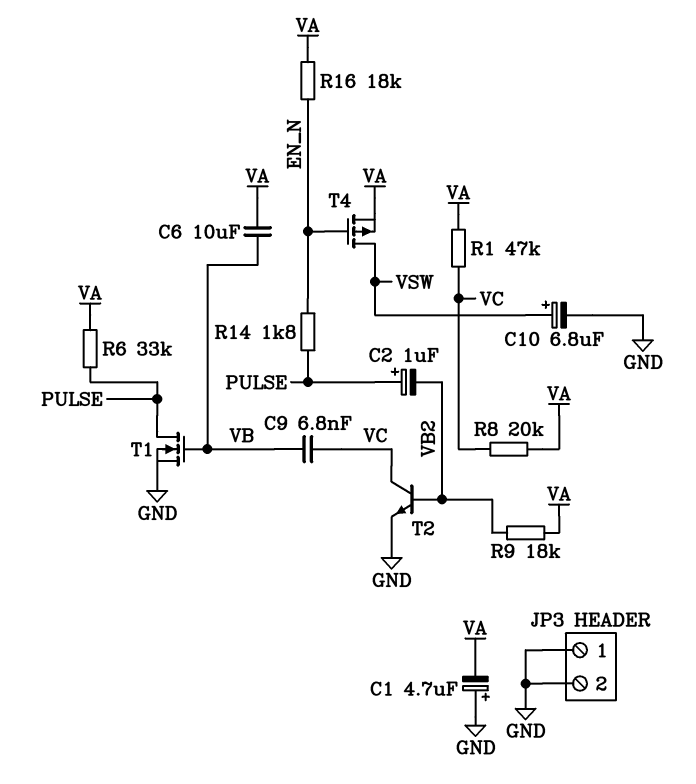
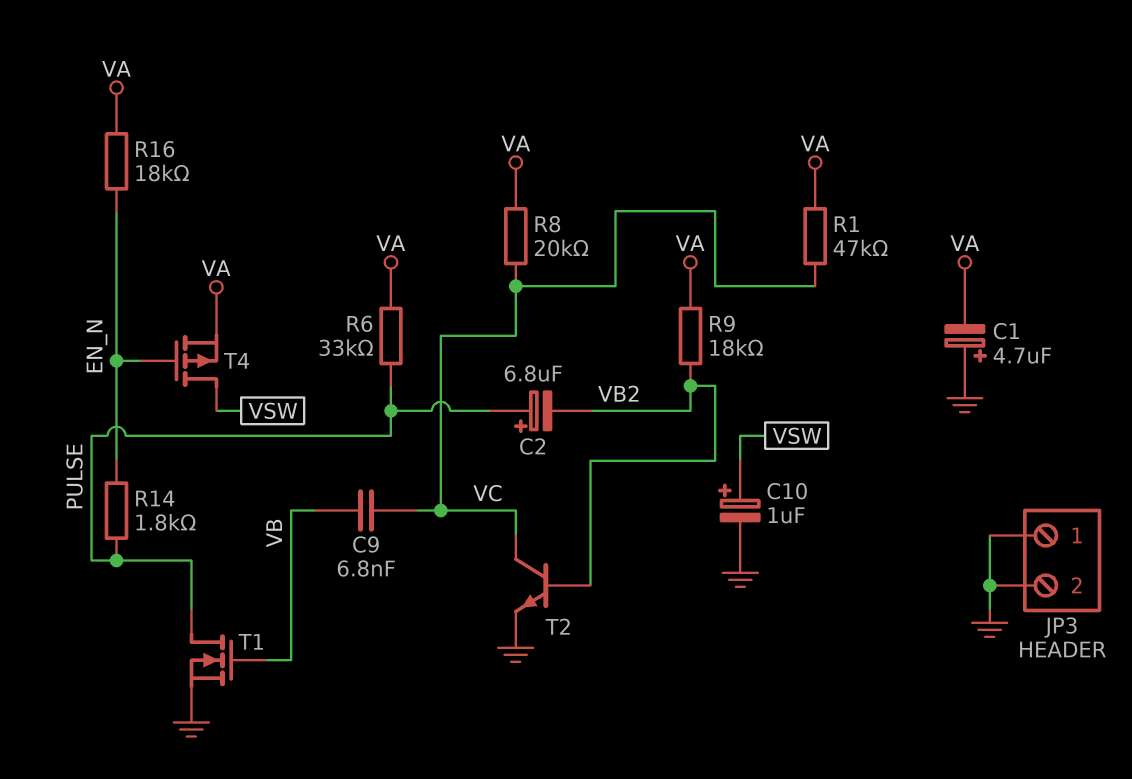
C2: 1uF (plus PULSE, minus VB2) -> 6.8uF (plus PULSE, minus VB2)
C6: 10uF (VA, VB) -> none
C10: 6.8uF (plus VSW, minus GND) -> 1uF (plus VSW, minus GND)

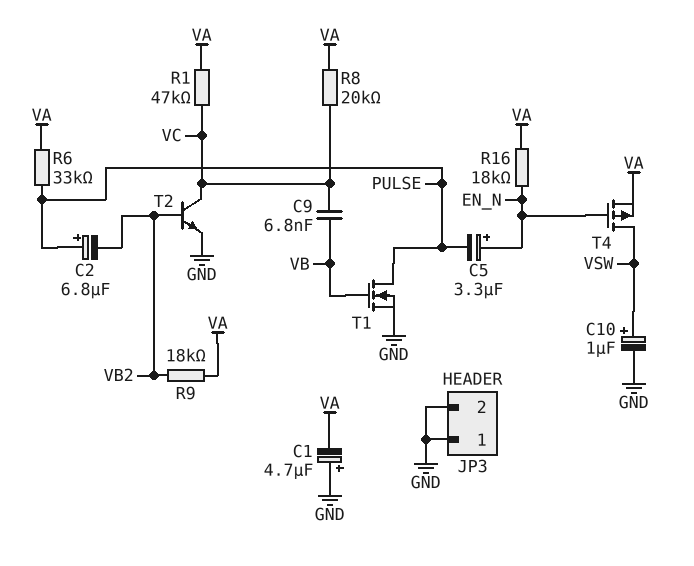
C5: none -> 3.3uF (plus EN_N, minus PULSE)
R14: 1.8k (EN_N, PULSE) -> none

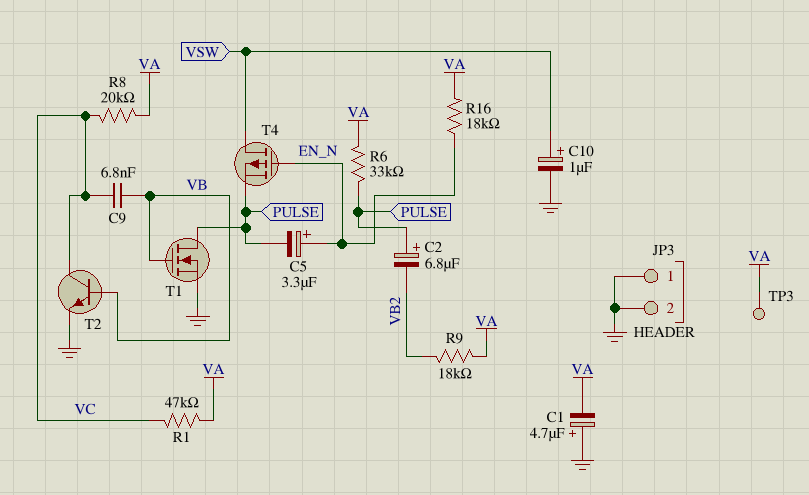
T2: NPN (B VB2, C VC, E GND) -> NPN (B VB, C VC, E GND)
T4: PMOS (G EN_N, D VSW, S VA) -> PMOS (G EN_N, D VSW, S PULSE)
TP3: none -> test point (VA)

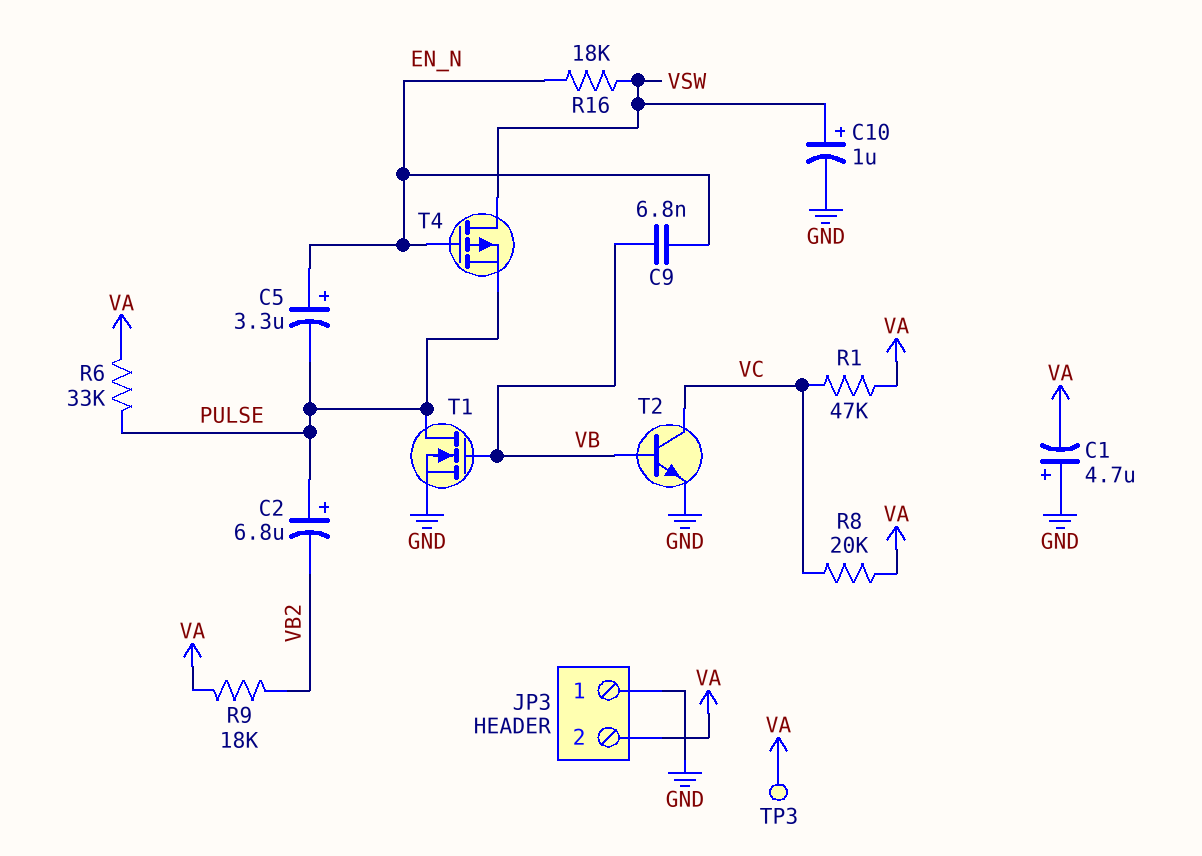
C9: 6.8nF (VB, VC) -> 6.8nF (EN_N, VB)
JP3 pin 2: GND -> VA
R16: 18k (EN_N, VA) -> 18k (EN_N, VSW)

